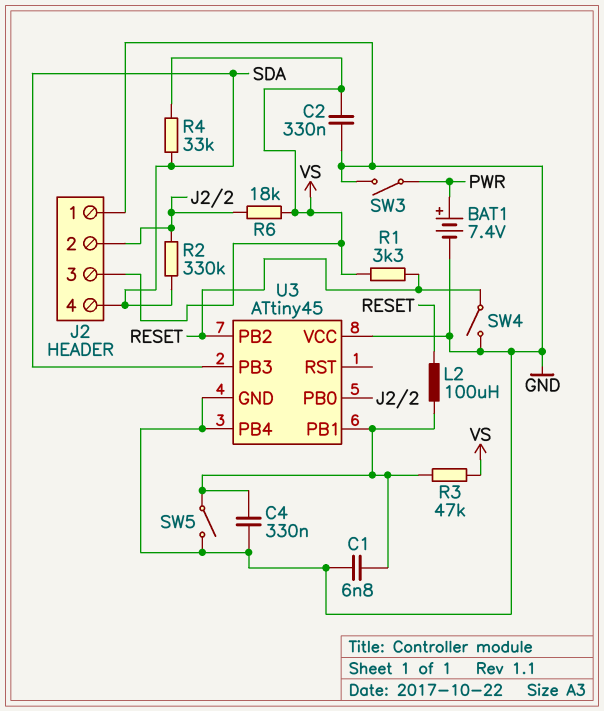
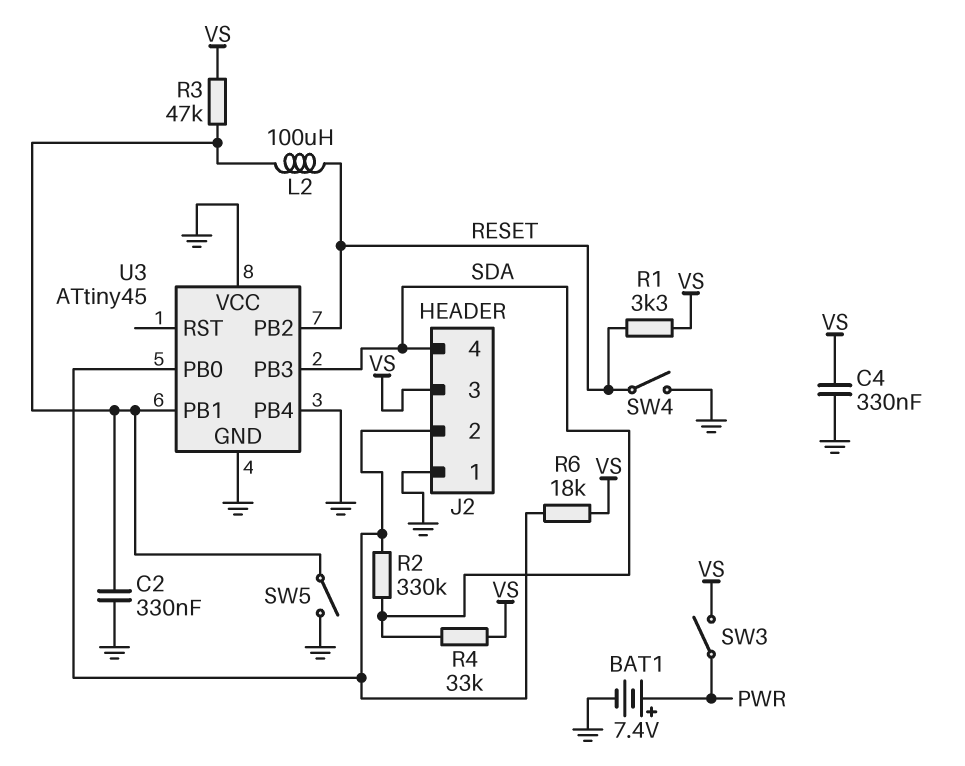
C1: 6.8nF (GND, U3/PB1) -> none
C2: 330nF (GND, VS) -> 330nF (GND, U3/PB1)
C4: 330nF (GND, U3/PB1) -> 330nF (GND, VS)
SW3: switch (GND, PWR) -> switch (PWR, VS)

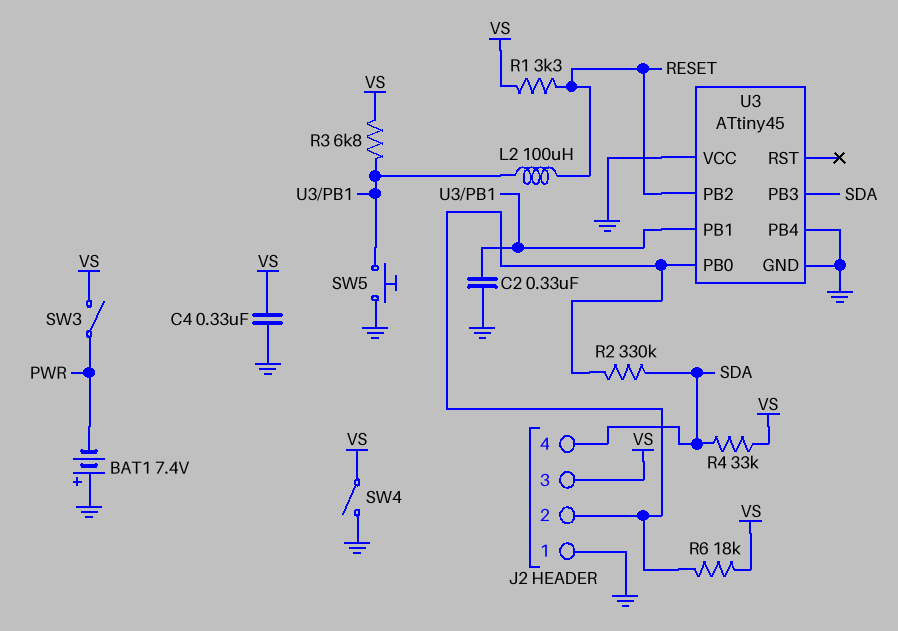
BAT1: 7.4V (plus PWR, minus GND) -> 7.4V (plus GND, minus PWR)
R3: 47k (U3/PB1, VS) -> 6.8k (U3/PB1, VS)
SW4: switch (GND, RESET) -> switch (GND, VS)
SW5: switch (GND, U3/PB1) -> button (GND, U3/PB1)

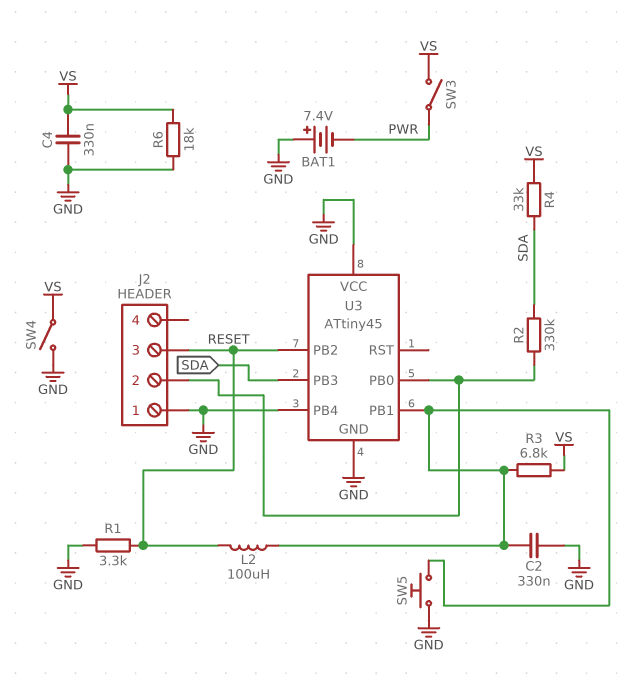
J2 pin 3: VS -> RESET
J2 pin 4: SDA -> none
R1: 3.3k (RESET, VS) -> 3.3k (GND, RESET)
R6: 18k (J2/2, VS) -> 18k (GND, VS)

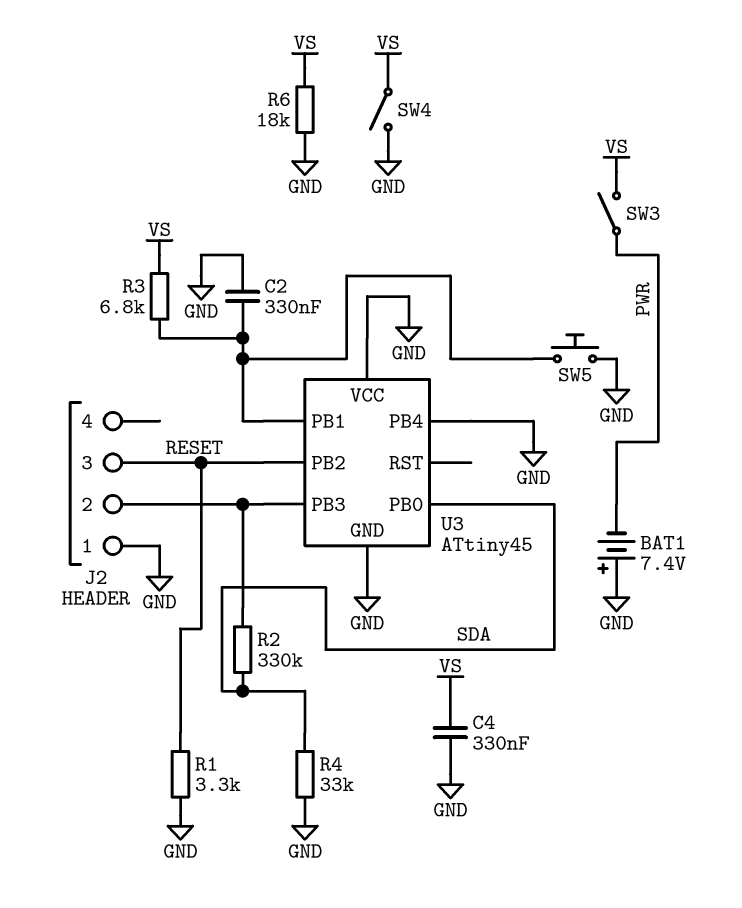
L2: 100uH (RESET, U3/PB1) -> none
R4: 33k (SDA, VS) -> 33k (GND, SDA)
U3 pin PB0: J2/2 -> SDA
U3 pin PB3: SDA -> J2/2

